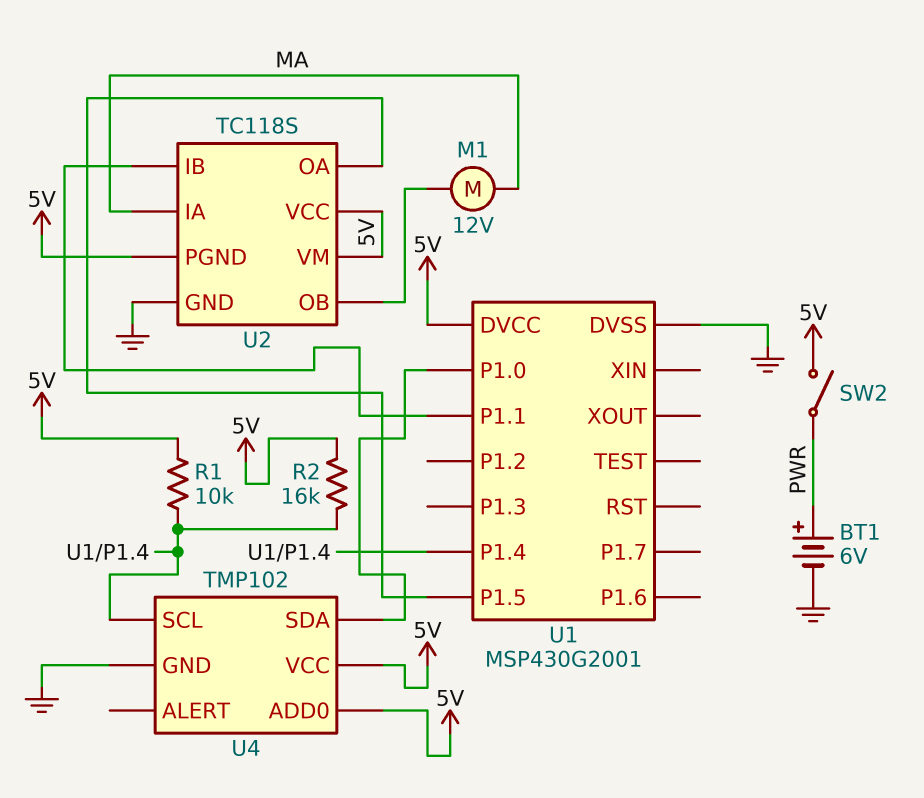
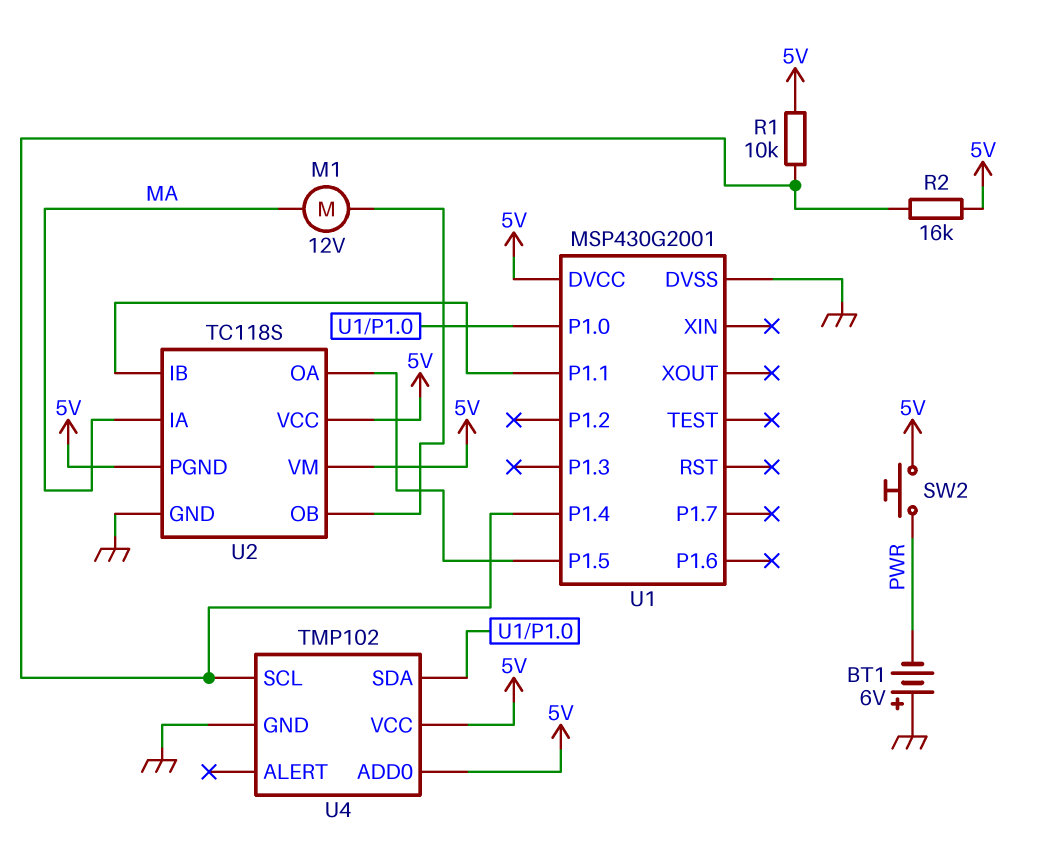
BT1: 6V (plus PWR, minus GND) -> 6V (plus GND, minus PWR)
SW2: switch (5V, PWR) -> button (5V, PWR)

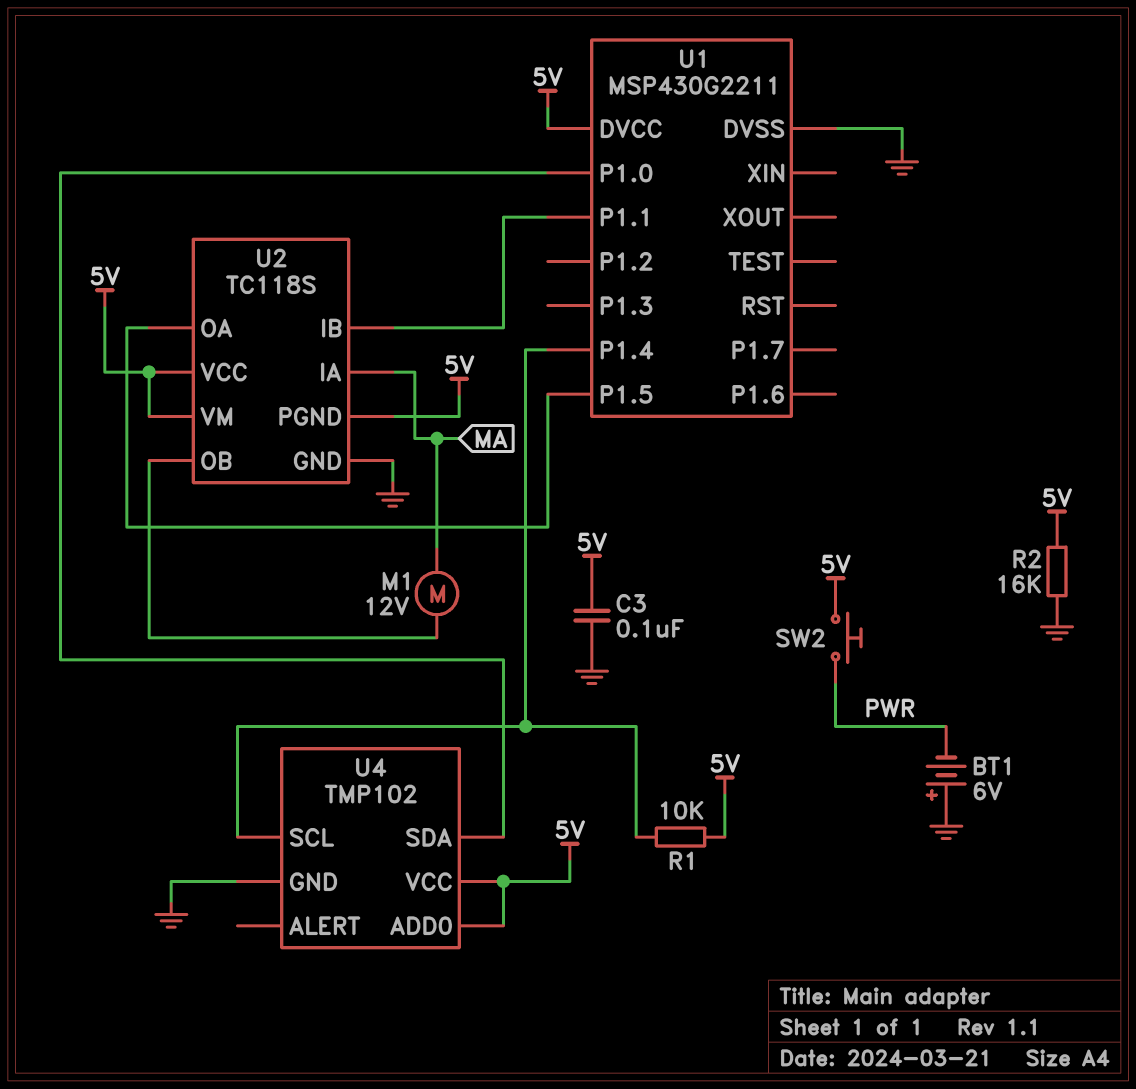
C3: none -> 100nF (5V, GND)
R2: 16k (5V, U1/P1.4) -> 16k (5V, GND)
U1: MSP430G2001 -> MSP430G2211

